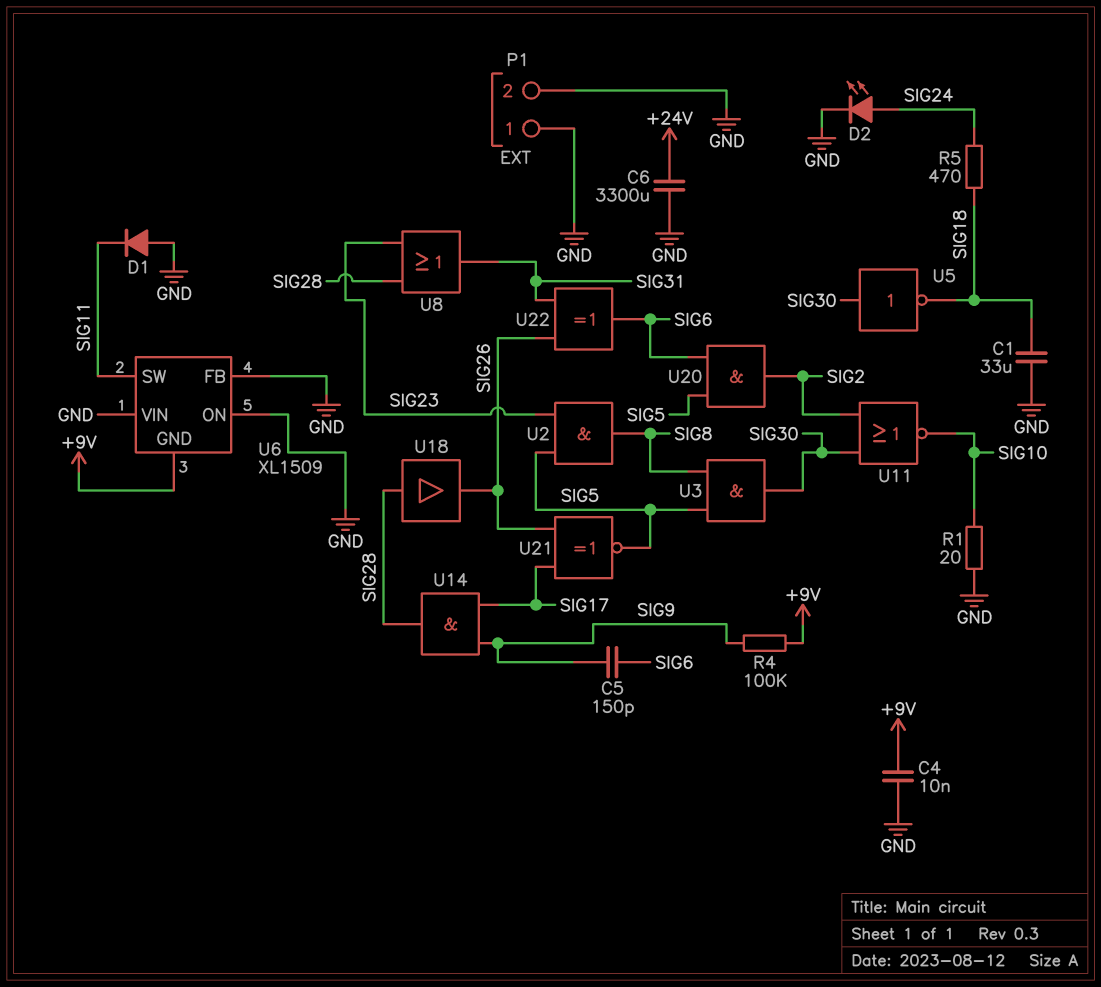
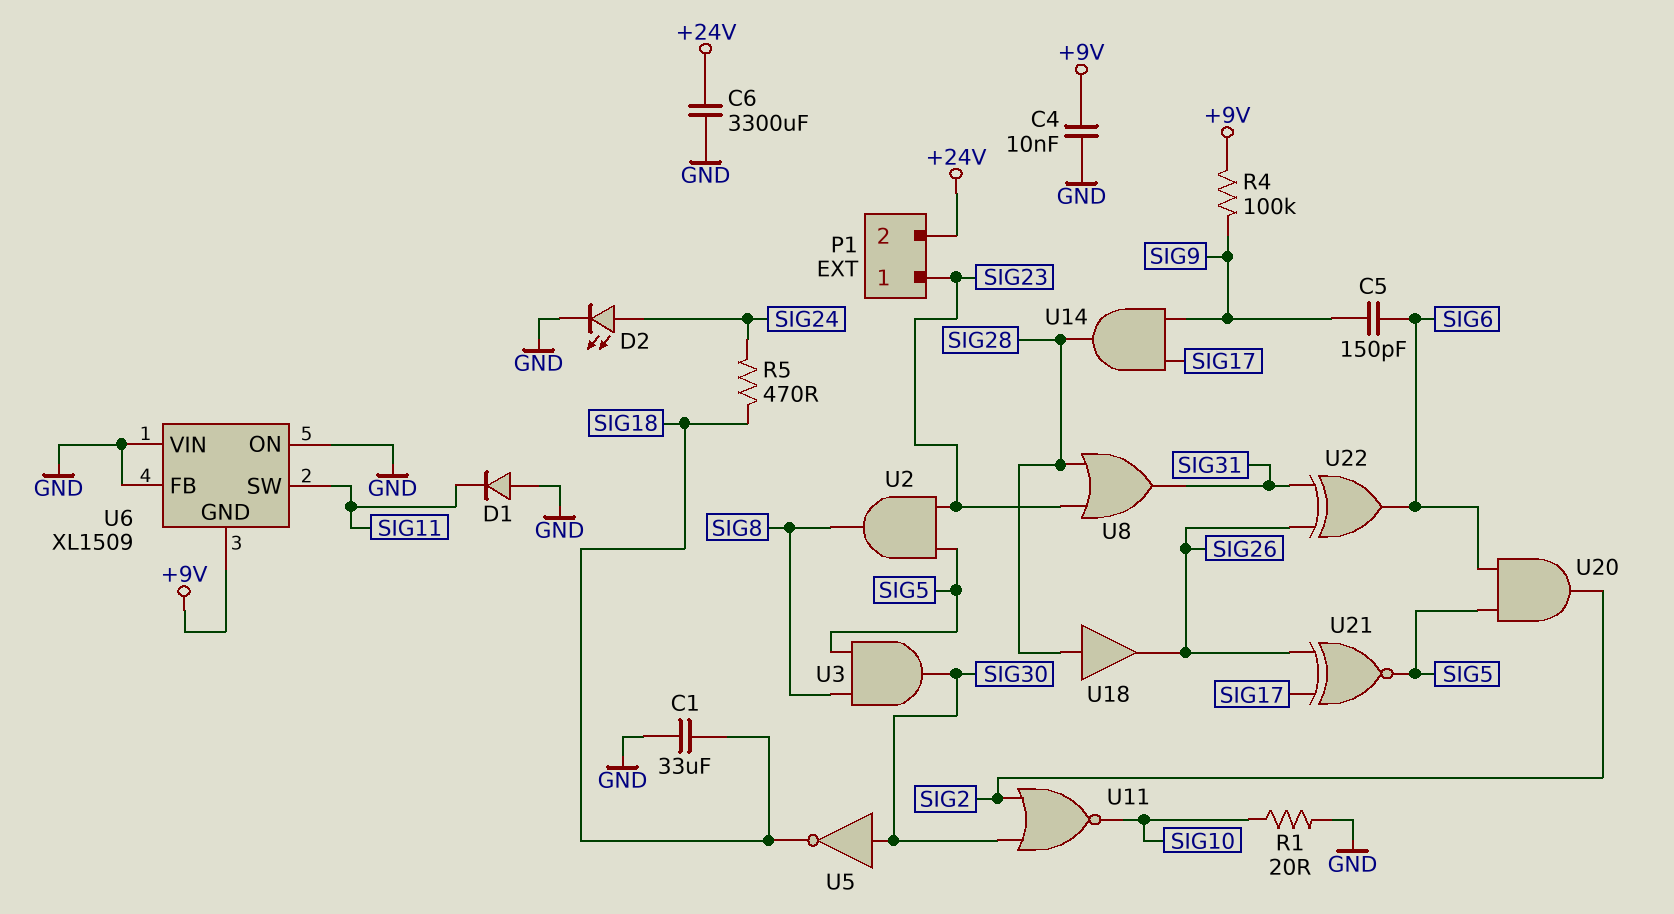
P1 pin 1: GND -> SIG23
P1 pin 2: GND -> +24V

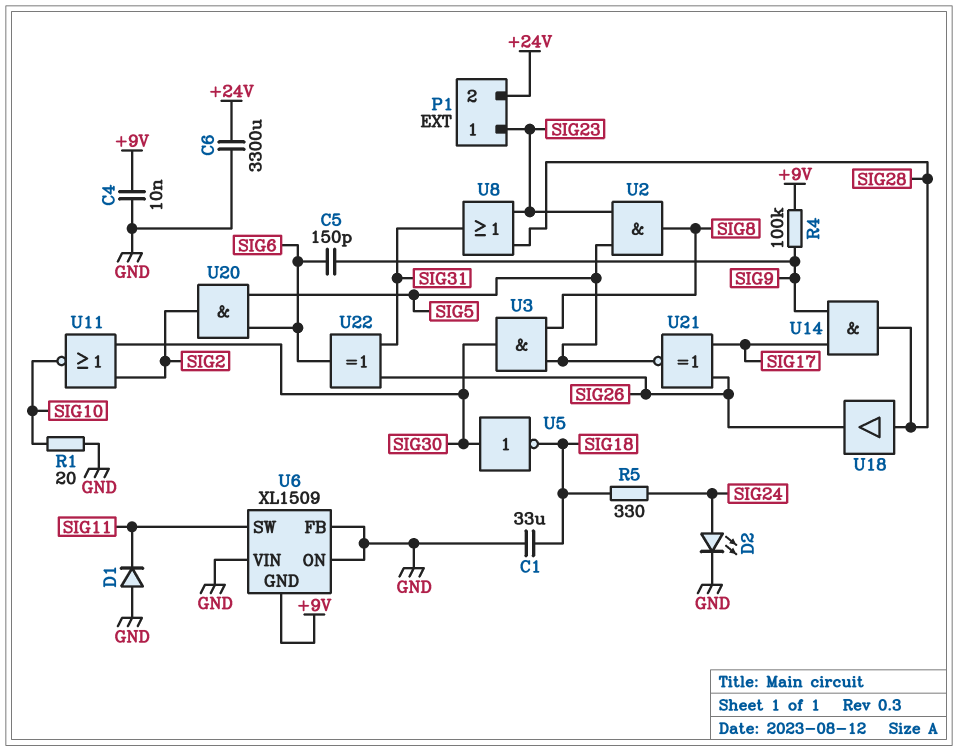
R5: 470 (SIG18, SIG24) -> 330 (SIG18, SIG24)

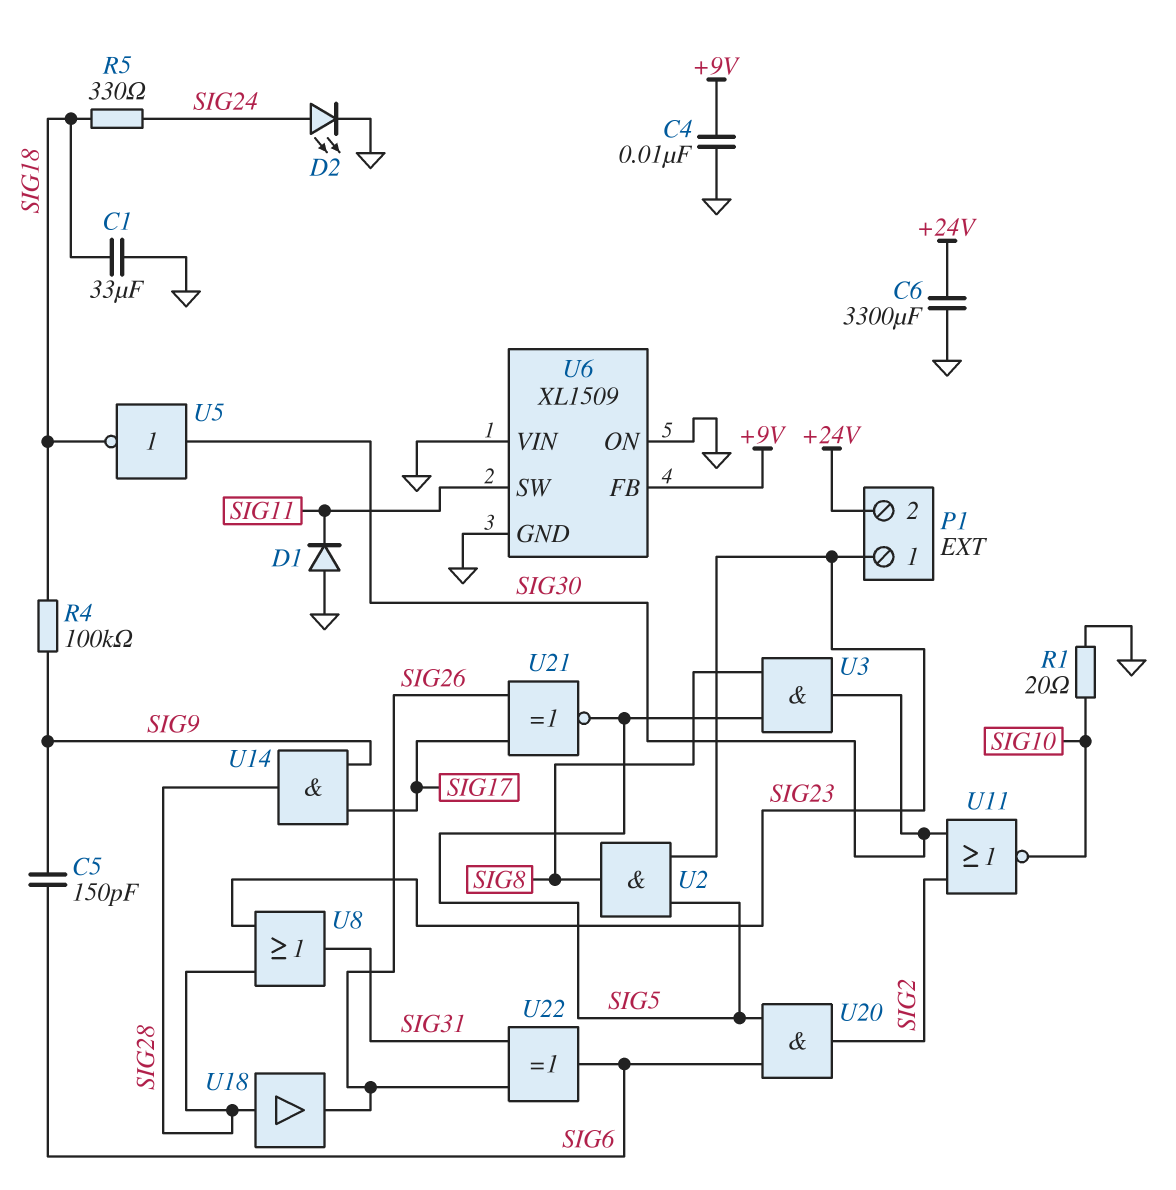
R4: 100k (+9V, SIG9) -> 100k (SIG9, SIG18)
U6 pin FB: GND -> +9V
U6 pin GND: +9V -> GND

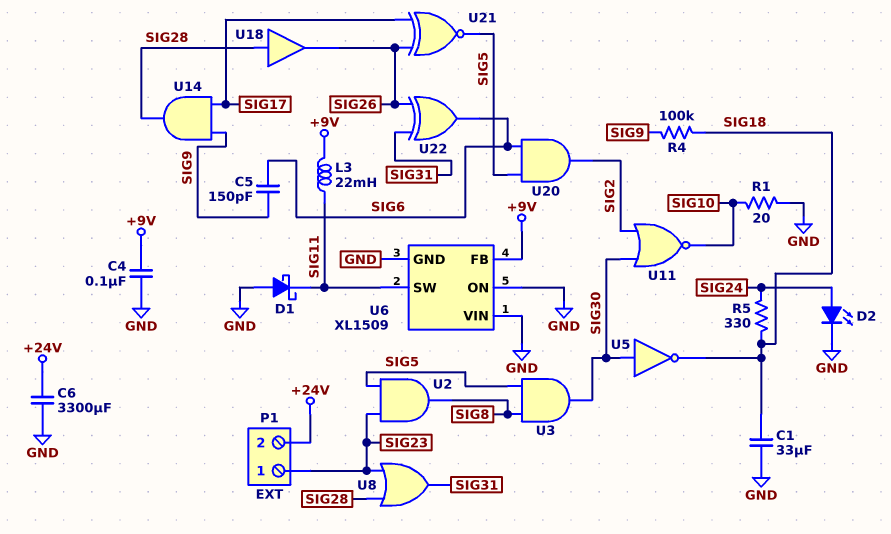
C4: 10nF (+9V, GND) -> 100nF (+9V, GND)
D1: diode (A GND, K SIG11) -> schottky (A GND, K SIG11)
L3: none -> 22mH (+9V, SIG11)

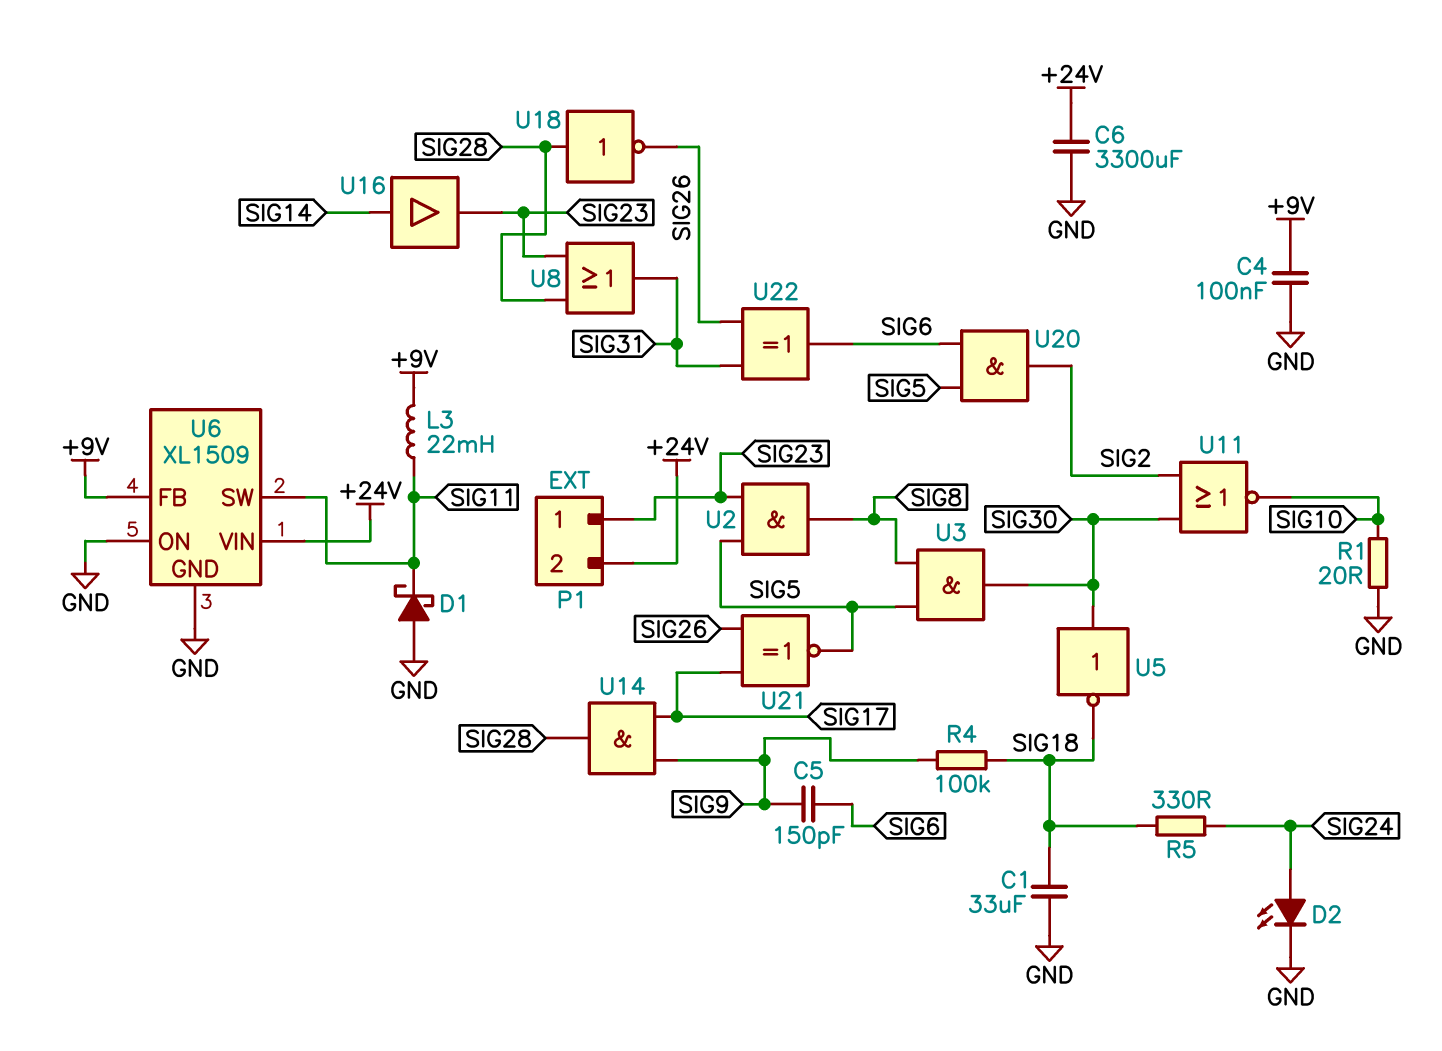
U6 pin VIN: GND -> +24V
U16: none -> buffer (in SIG14, out SIG23)
U18: buffer (in SIG28, out SIG26) -> NOT (in SIG28, out SIG26)

